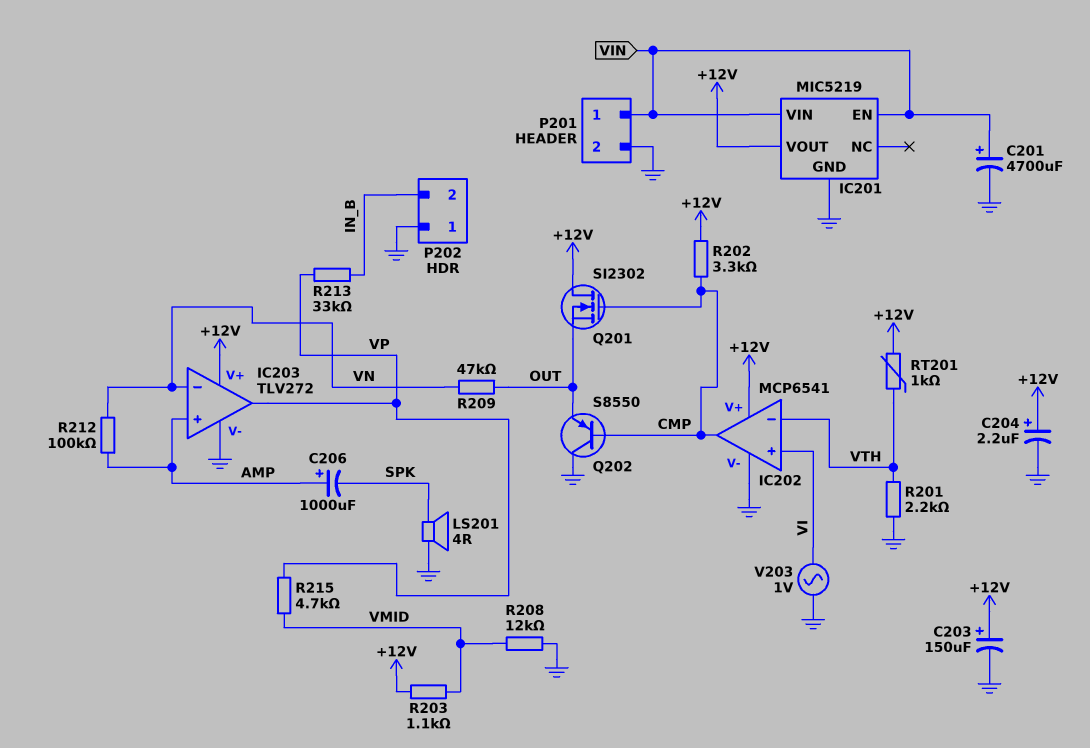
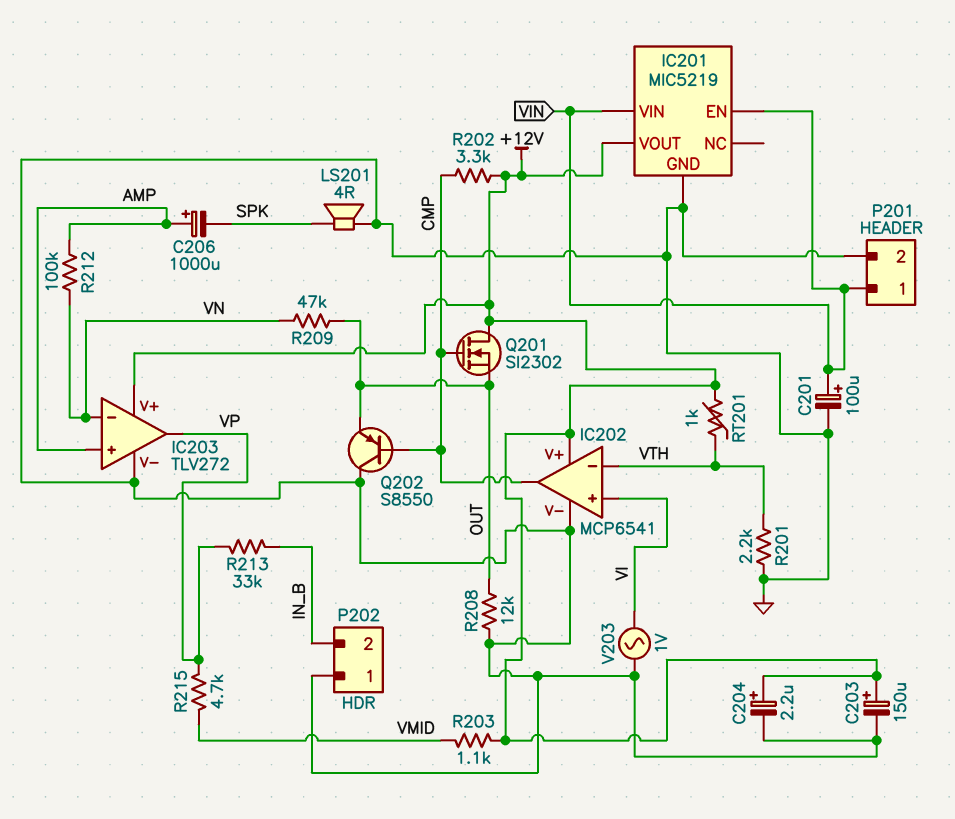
C201: 4700uF (plus VIN, minus GND) -> 100uF (plus VIN, minus GND)
R208: 12k (GND, VMID) -> 12k (GND, OUT)

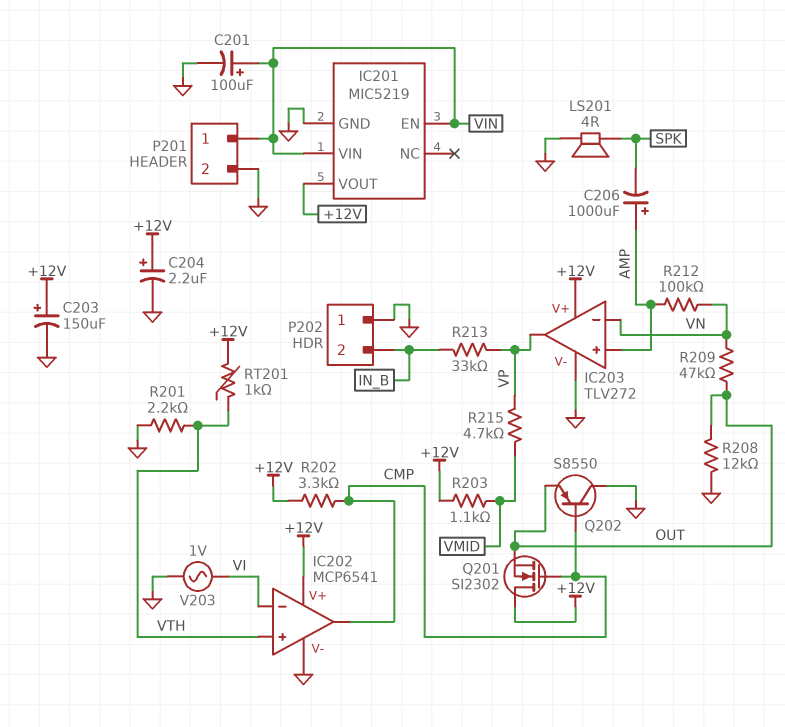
IC202 pin in+: VI -> VTH
IC202 pin in-: VTH -> VI

